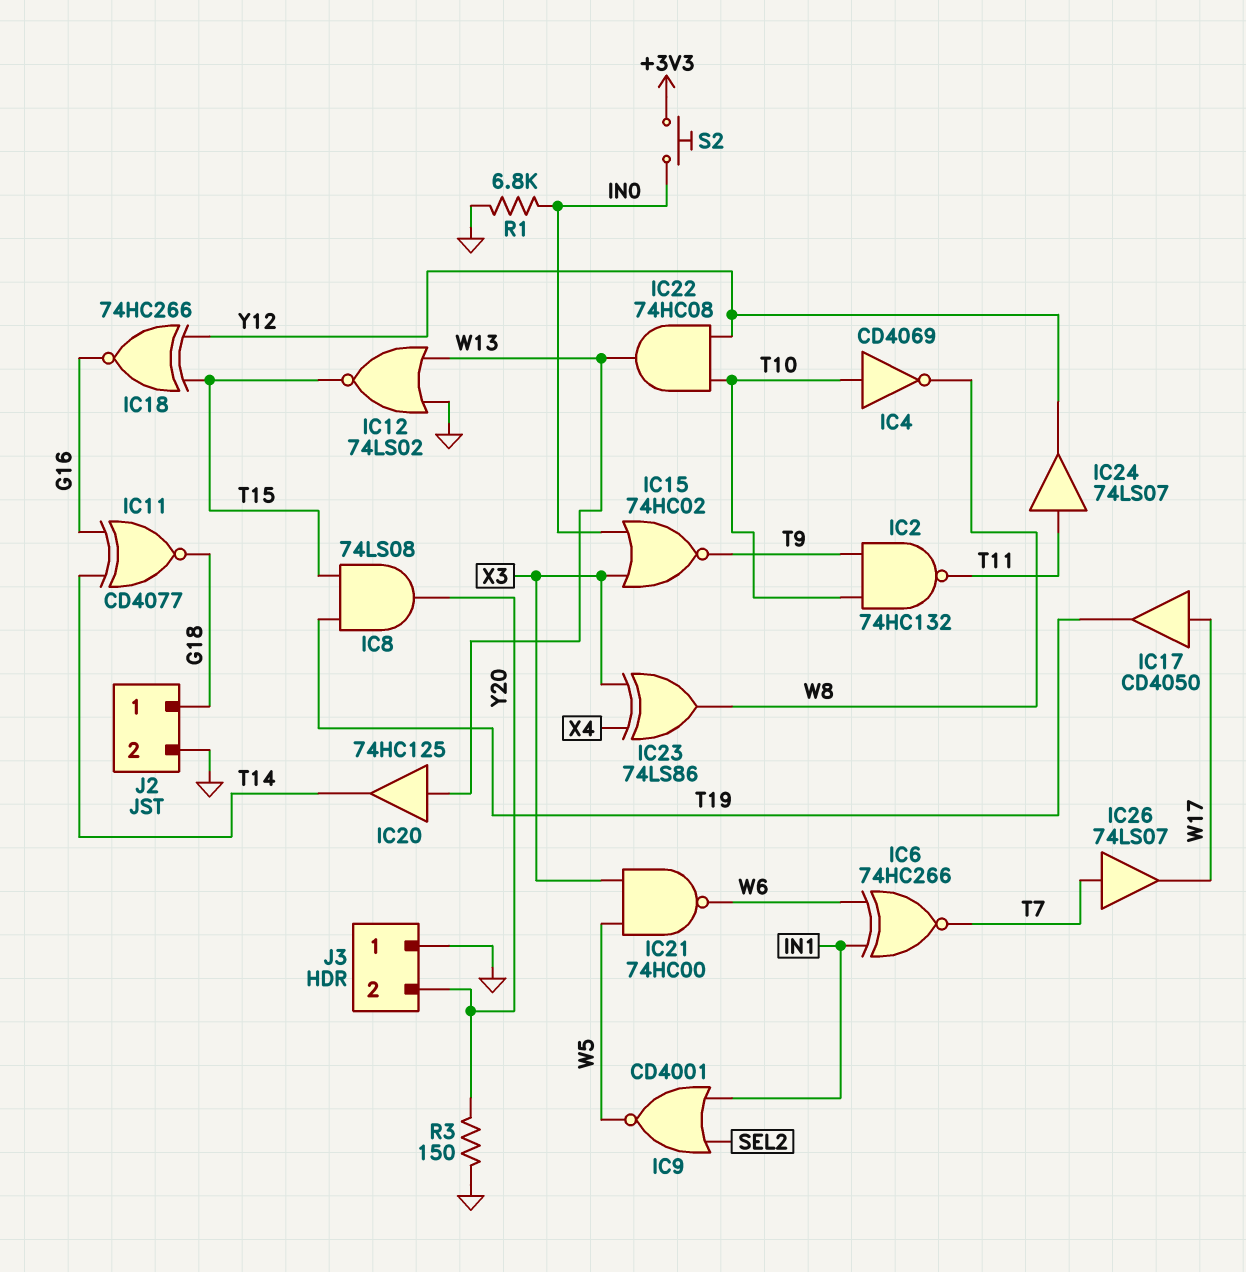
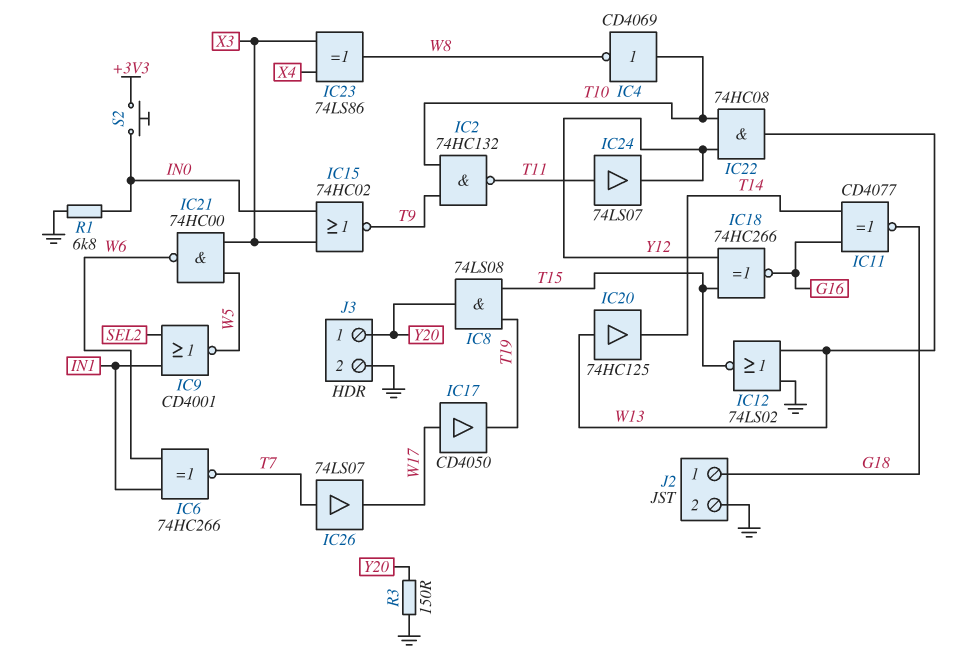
J3 pin 1: GND -> Y20
J3 pin 2: Y20 -> GND

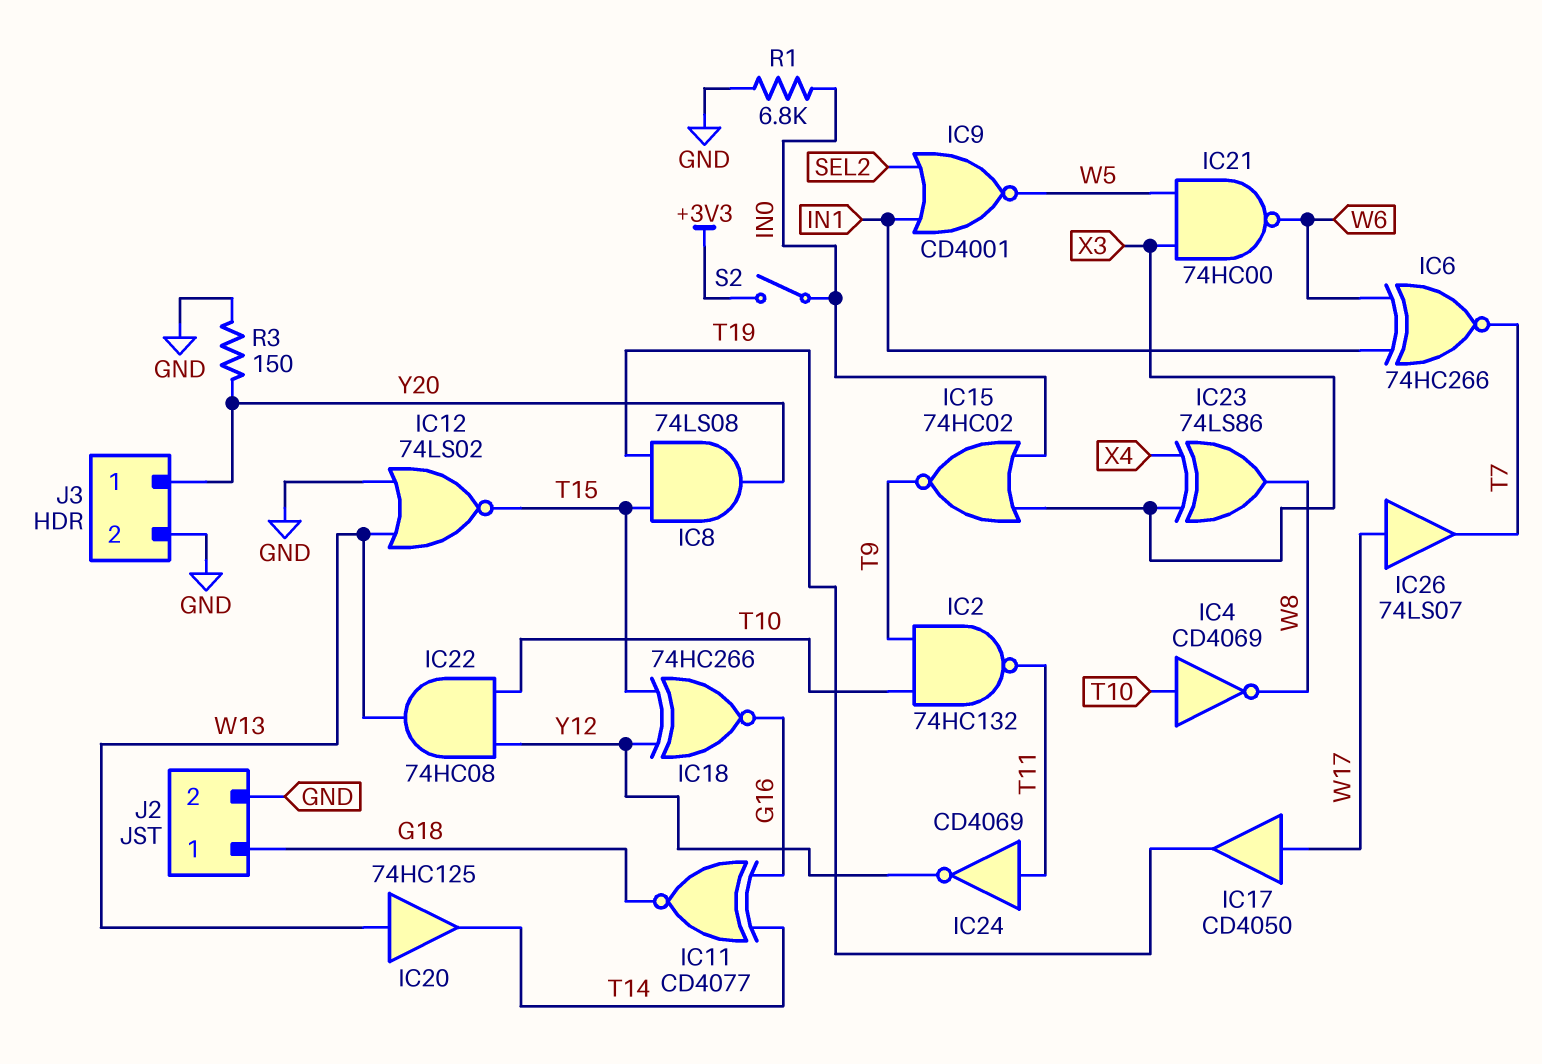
IC24: buffer 74LS07 (in T11, out Y12) -> NOT CD4069 (in T11, out Y12)
IC26: buffer 74LS07 (in T7, out W17) -> buffer 74LS07 (in W17, out T7)
S2: button (+3V3, IN0) -> switch (+3V3, IN0)

